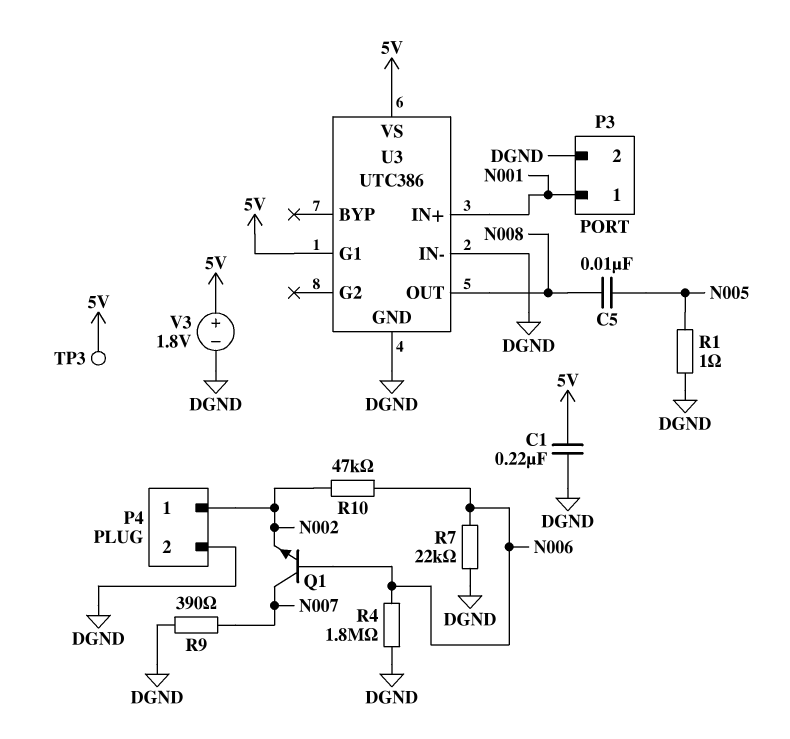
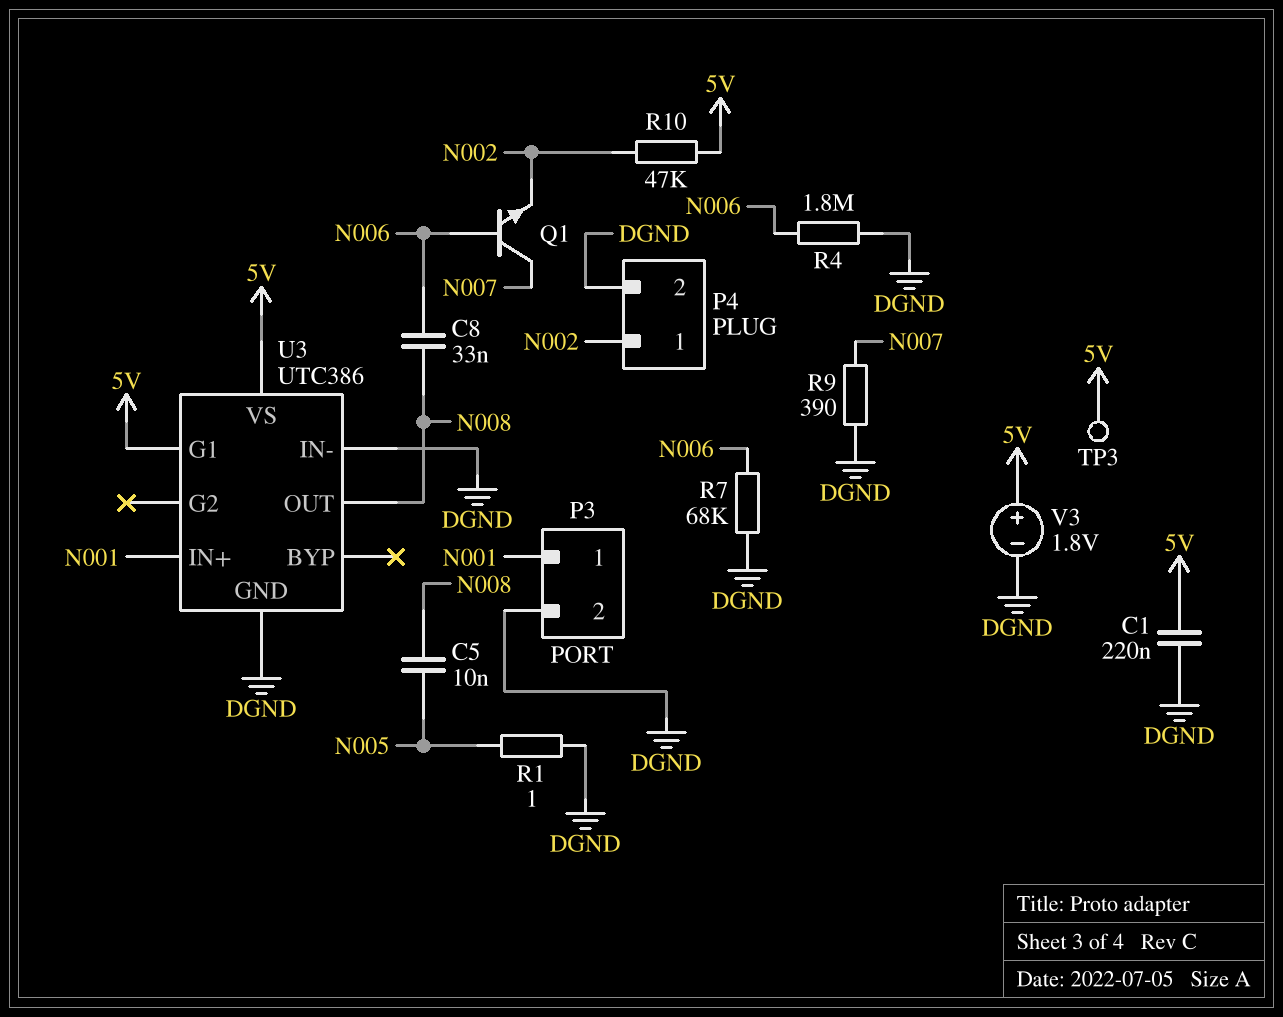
C8: none -> 33nF (N006, N008)
R7: 22k (DGND, N006) -> 68k (DGND, N006)
R10: 47k (N002, N006) -> 47k (5V, N002)

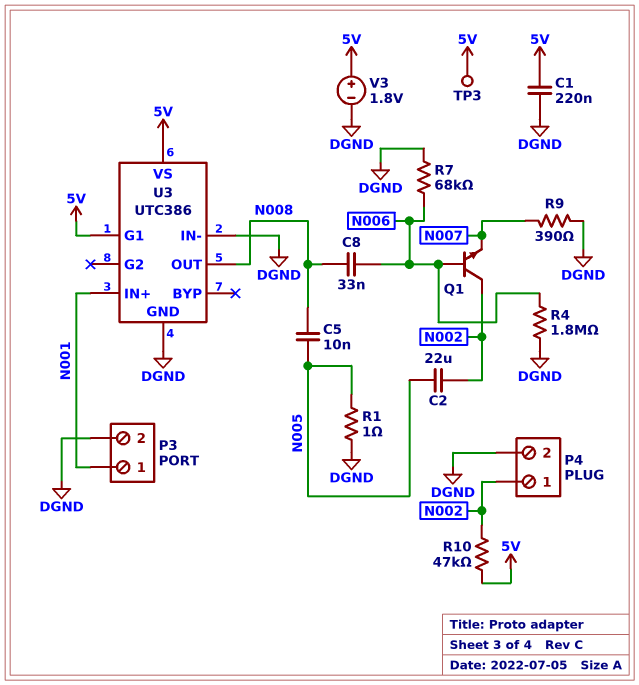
C2: none -> 22uF (N002, N005)
Q1: NPN (B N006, C N007, E N002) -> NPN (B N006, C N002, E N007)

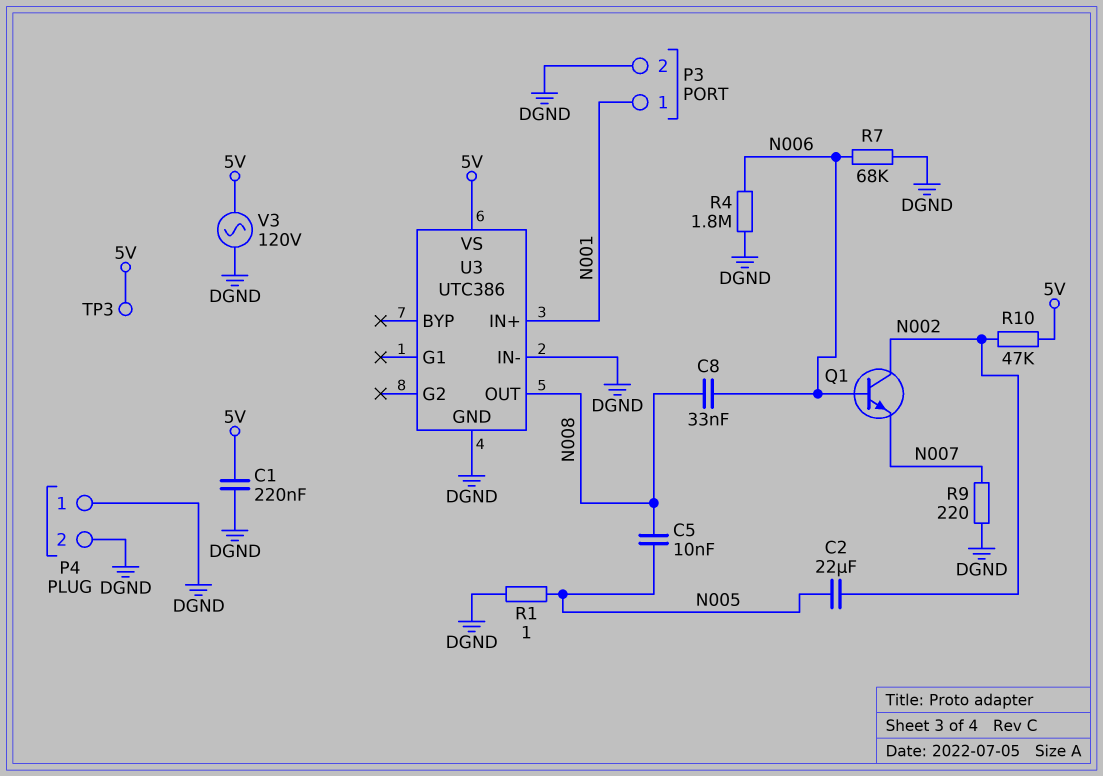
P4 pin 1: N002 -> DGND
R9: 390 (DGND, N007) -> 220 (DGND, N007)
U3 pin G1: 5V -> none
V3: 1.8V (plus 5V, minus DGND) -> AC 120V (5V, DGND)

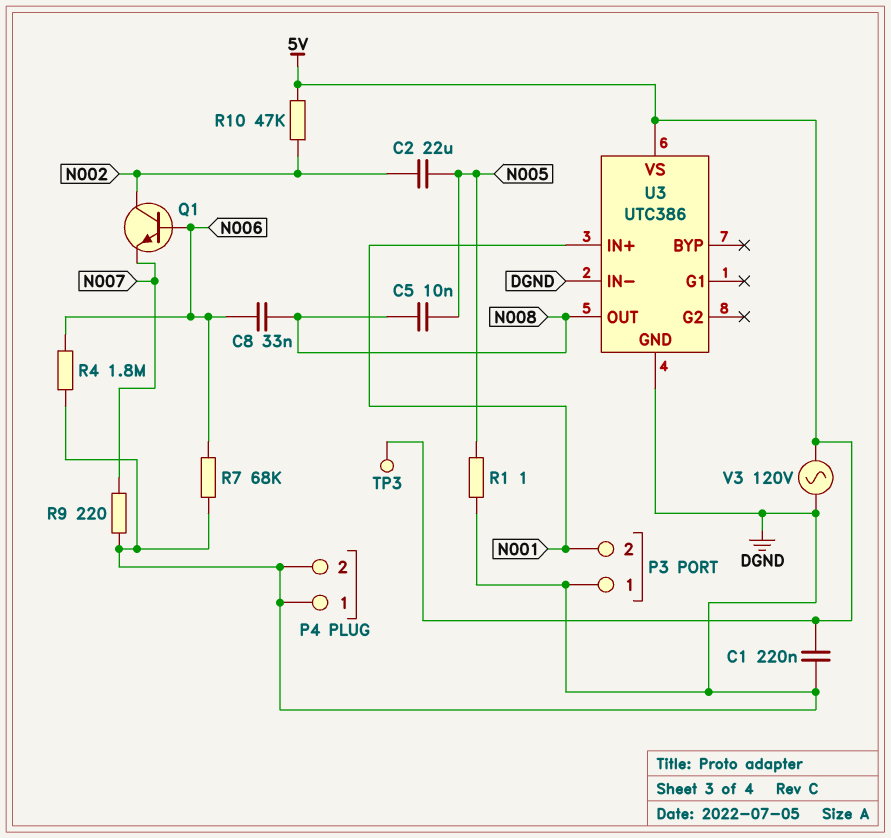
P3 pin 1: N001 -> DGND
P3 pin 2: DGND -> N001

